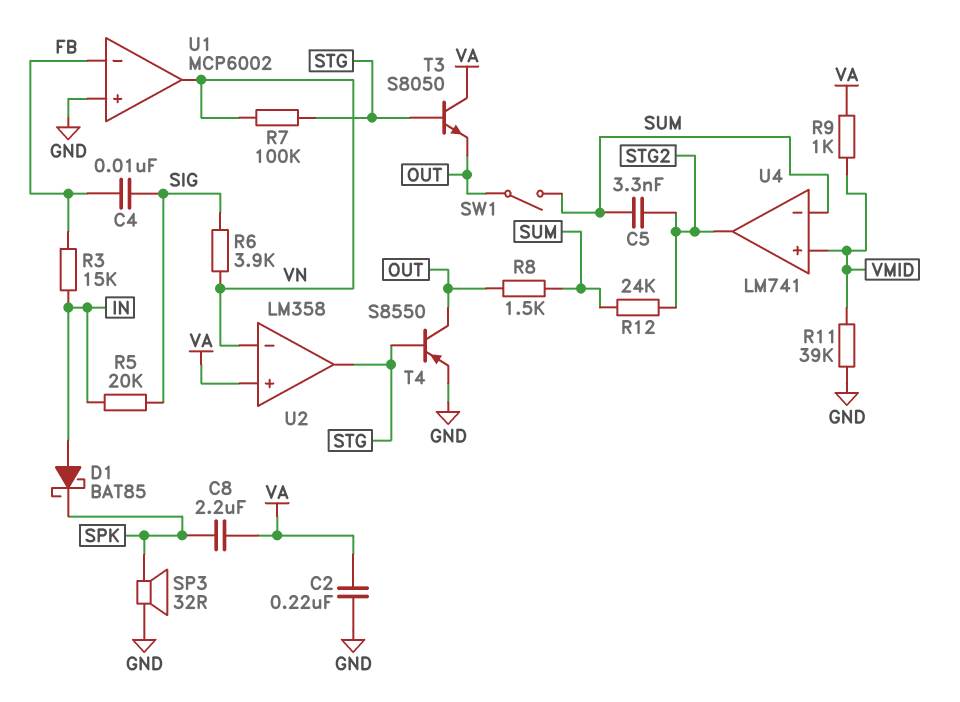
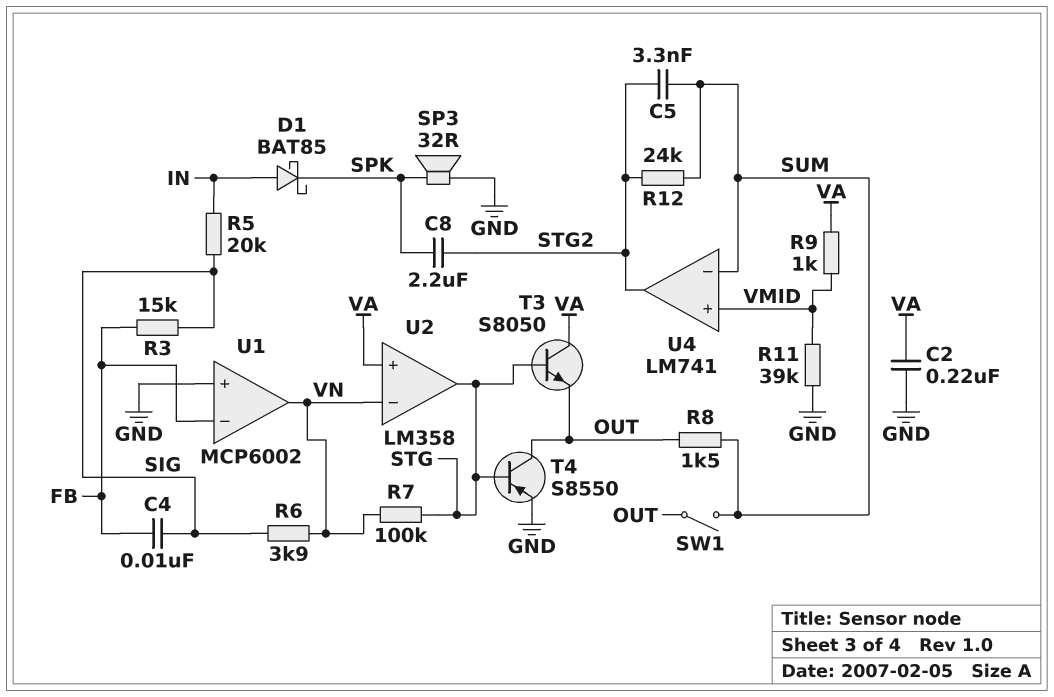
C8: 2.2uF (SPK, VA) -> 2.2uF (SPK, STG2)
R3: 15k (FB, IN) -> 15k (FB, SIG)

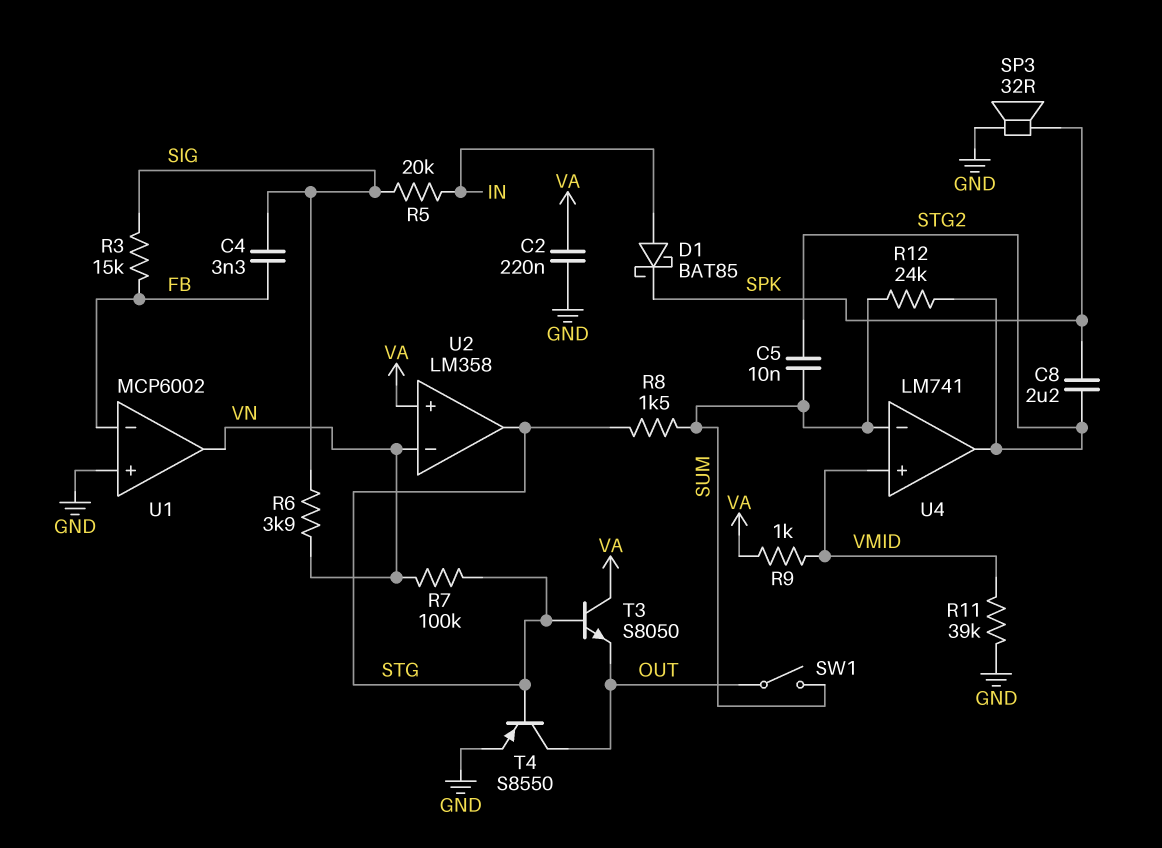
C4: 10nF (FB, SIG) -> 3.3nF (FB, SIG)
C5: 3.3nF (STG2, SUM) -> 10nF (STG2, SUM)
R8: 1.5k (OUT, SUM) -> 1.5k (STG, SUM)

